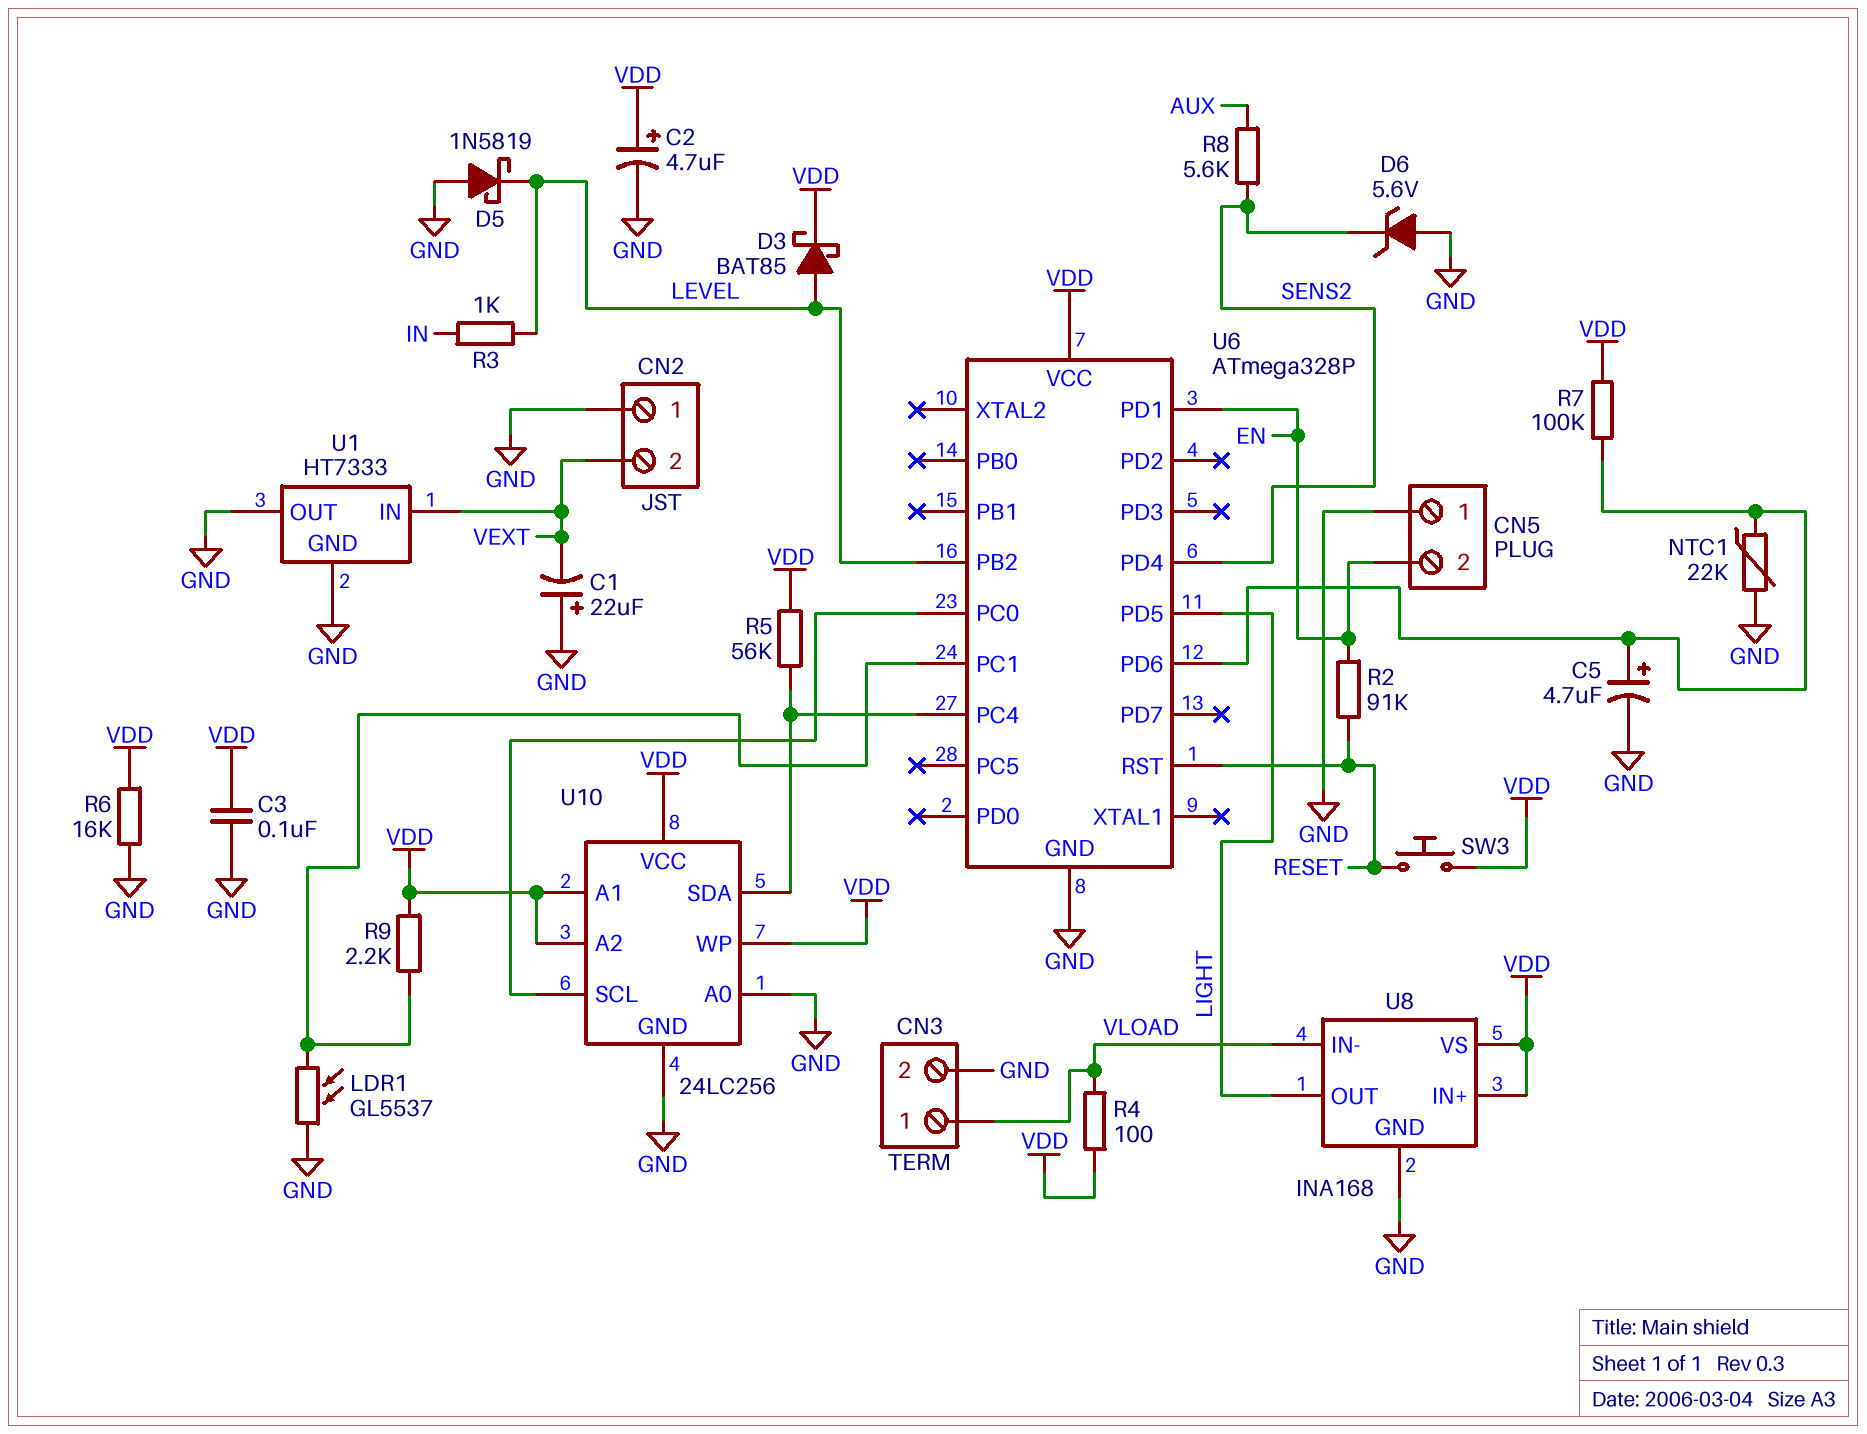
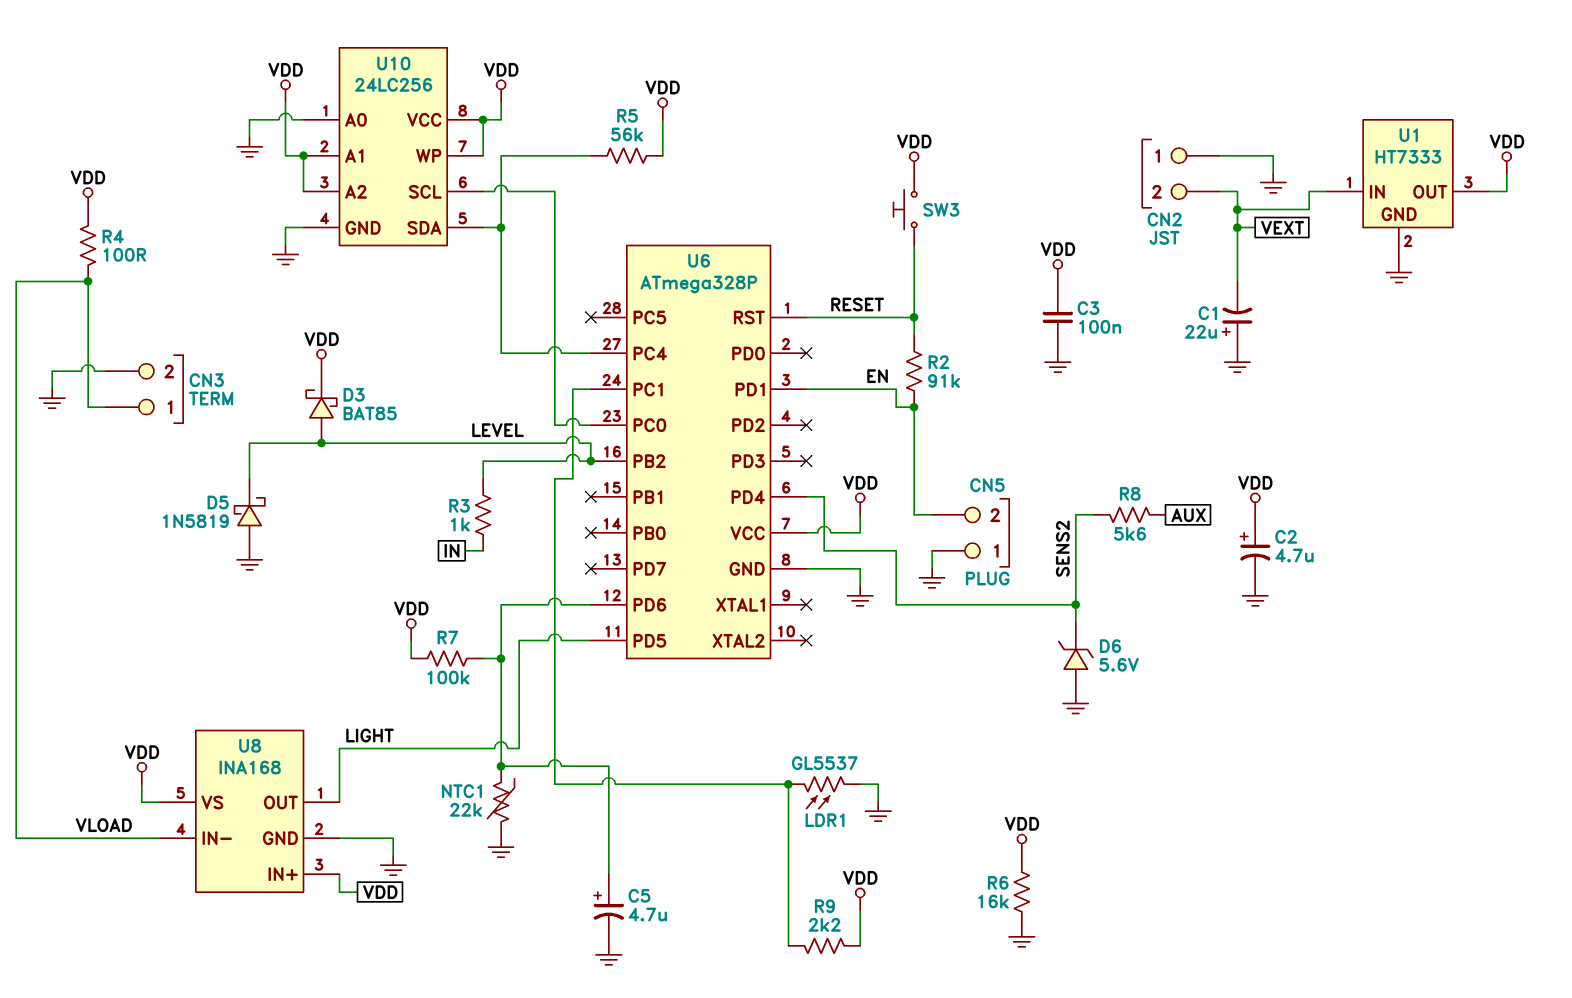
U1 pin OUT: GND -> VDD

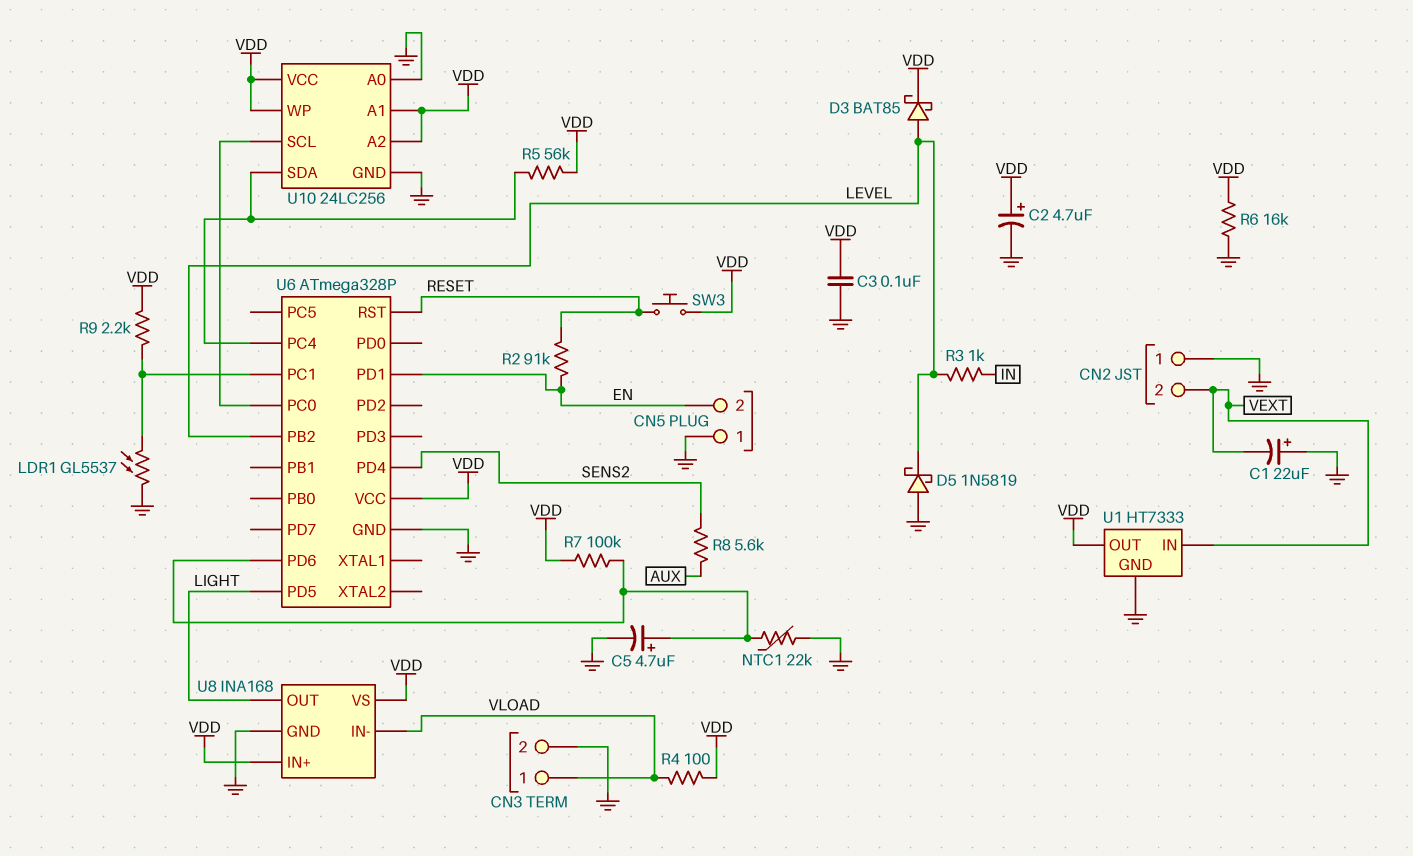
D6: zener 5.6V (A GND, K SENS2) -> none

